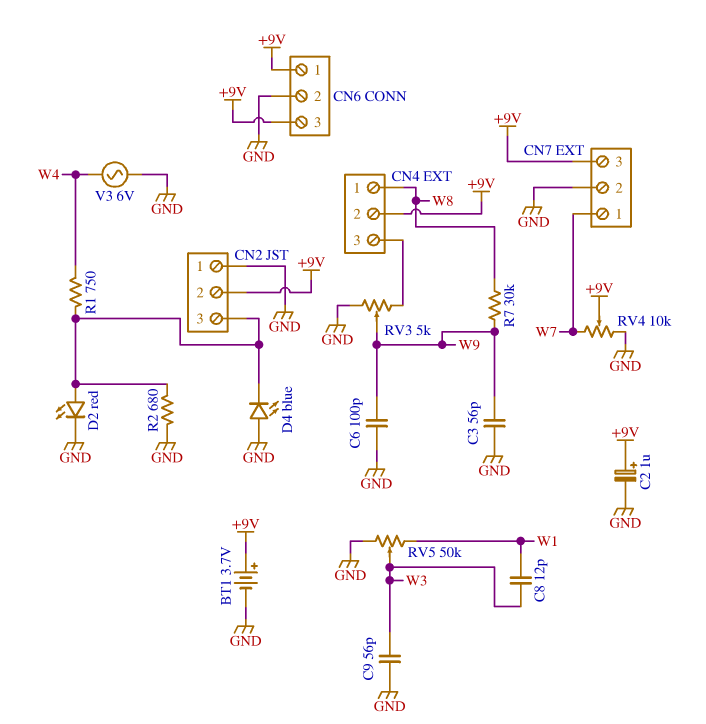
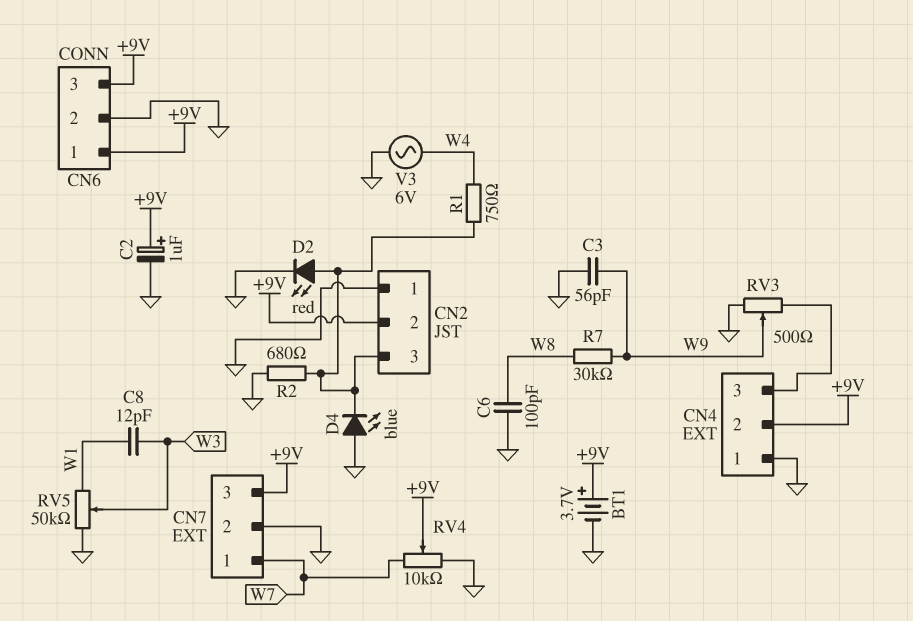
C6: 100pF (GND, W9) -> 100pF (GND, W8)
C9: 56pF (GND, W3) -> none
CN4 pin 1: W8 -> GND
RV3: 5k (CN4/3, GND, wiper W9) -> 500 (CN4/3, GND, wiper W9)

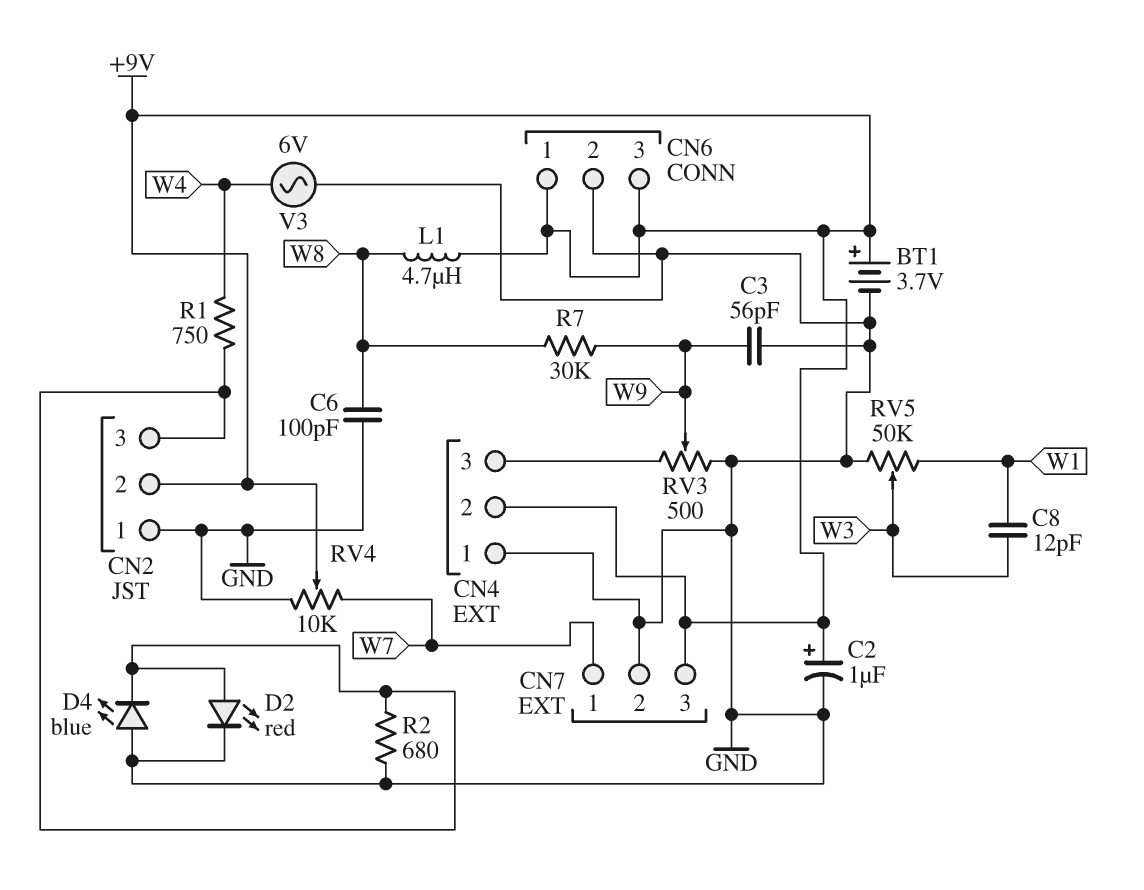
L1: none -> 4.7uH (+9V, W8)

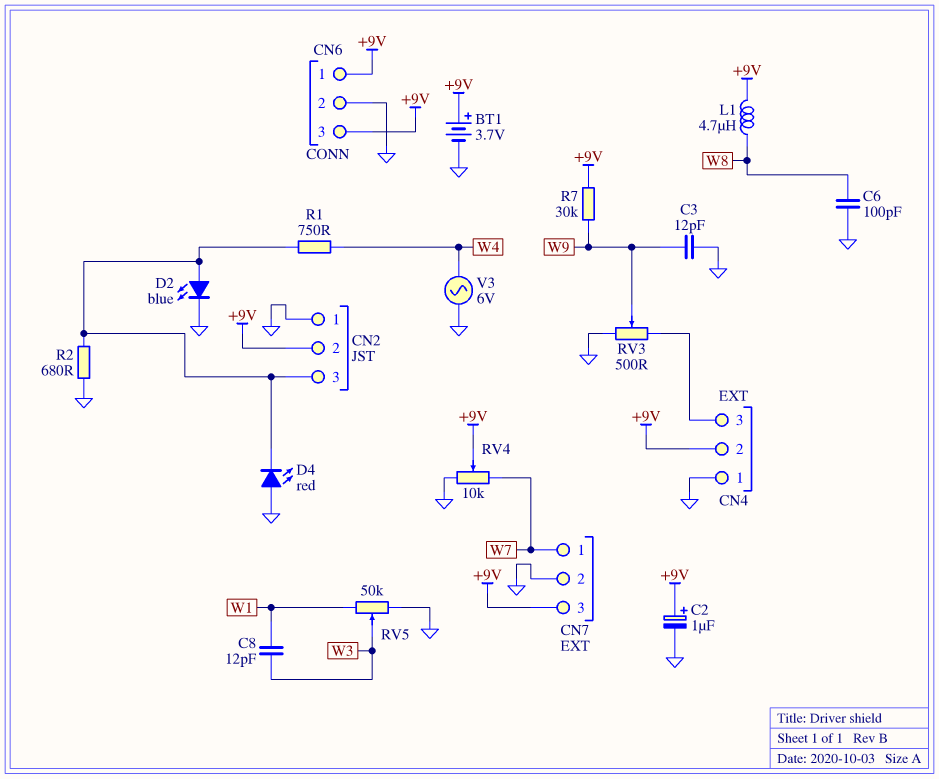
C3: 56pF (GND, W9) -> 12pF (GND, W9)
D2: LED red (A CN2/3, K GND) -> LED blue (A CN2/3, K GND)
D4: LED blue (A GND, K CN2/3) -> LED red (A GND, K CN2/3)
R7: 30k (W8, W9) -> 30k (+9V, W9)

